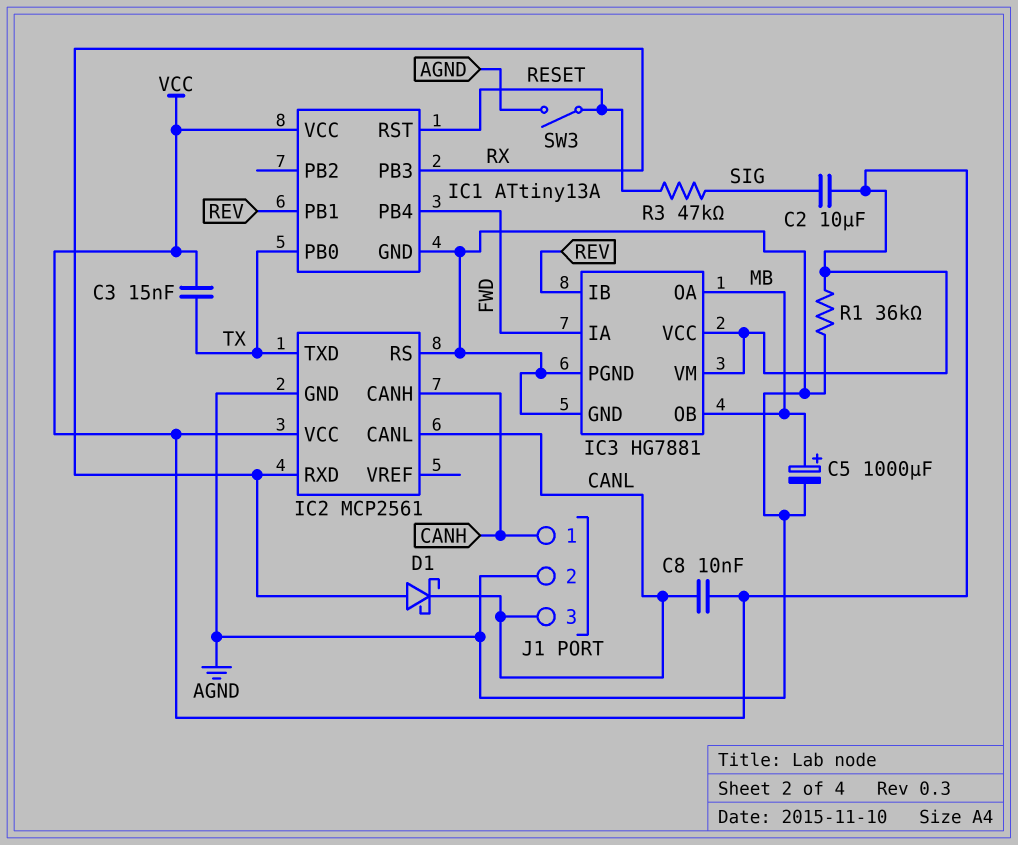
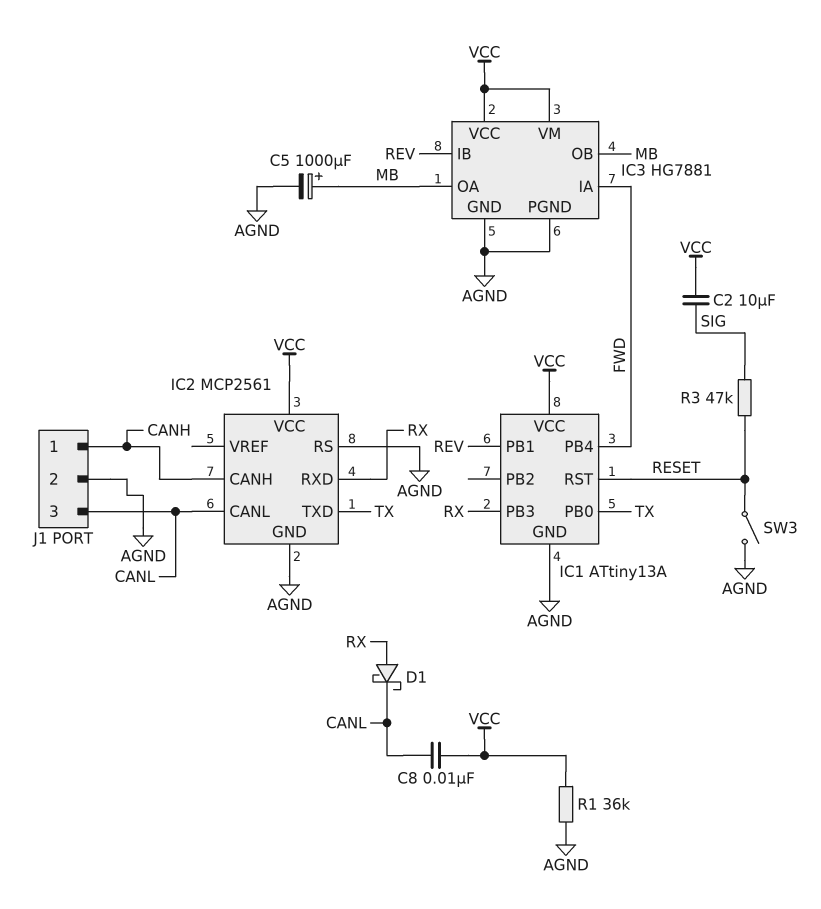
C3: 15nF (TX, VCC) -> none

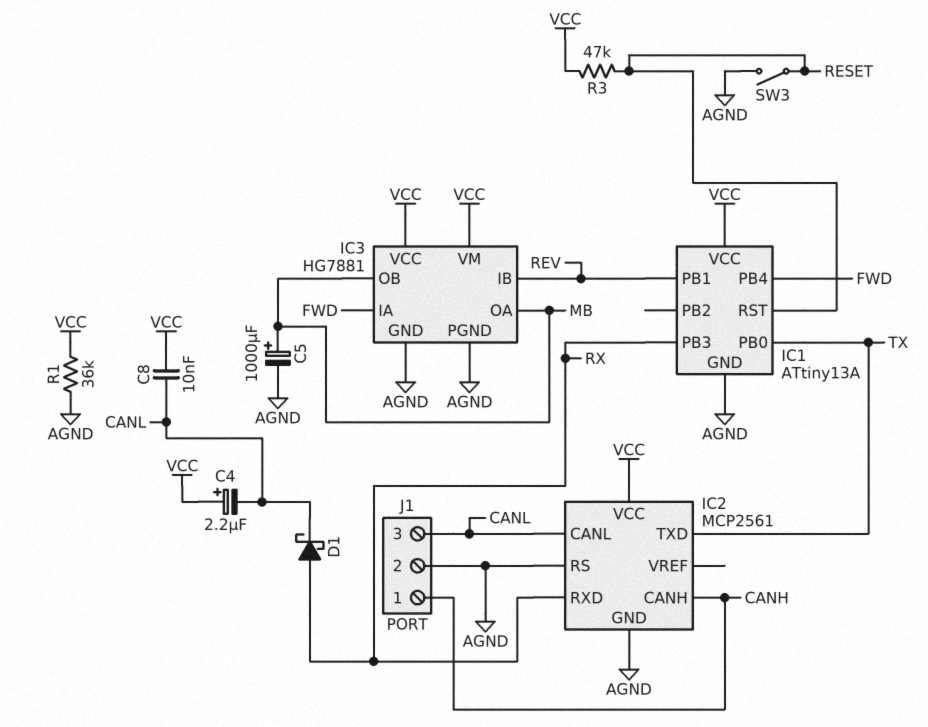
C2: 10uF (SIG, VCC) -> none
C4: none -> 2.2uF (plus VCC, minus CANL)
R3: 47k (RESET, SIG) -> 47k (RESET, VCC)

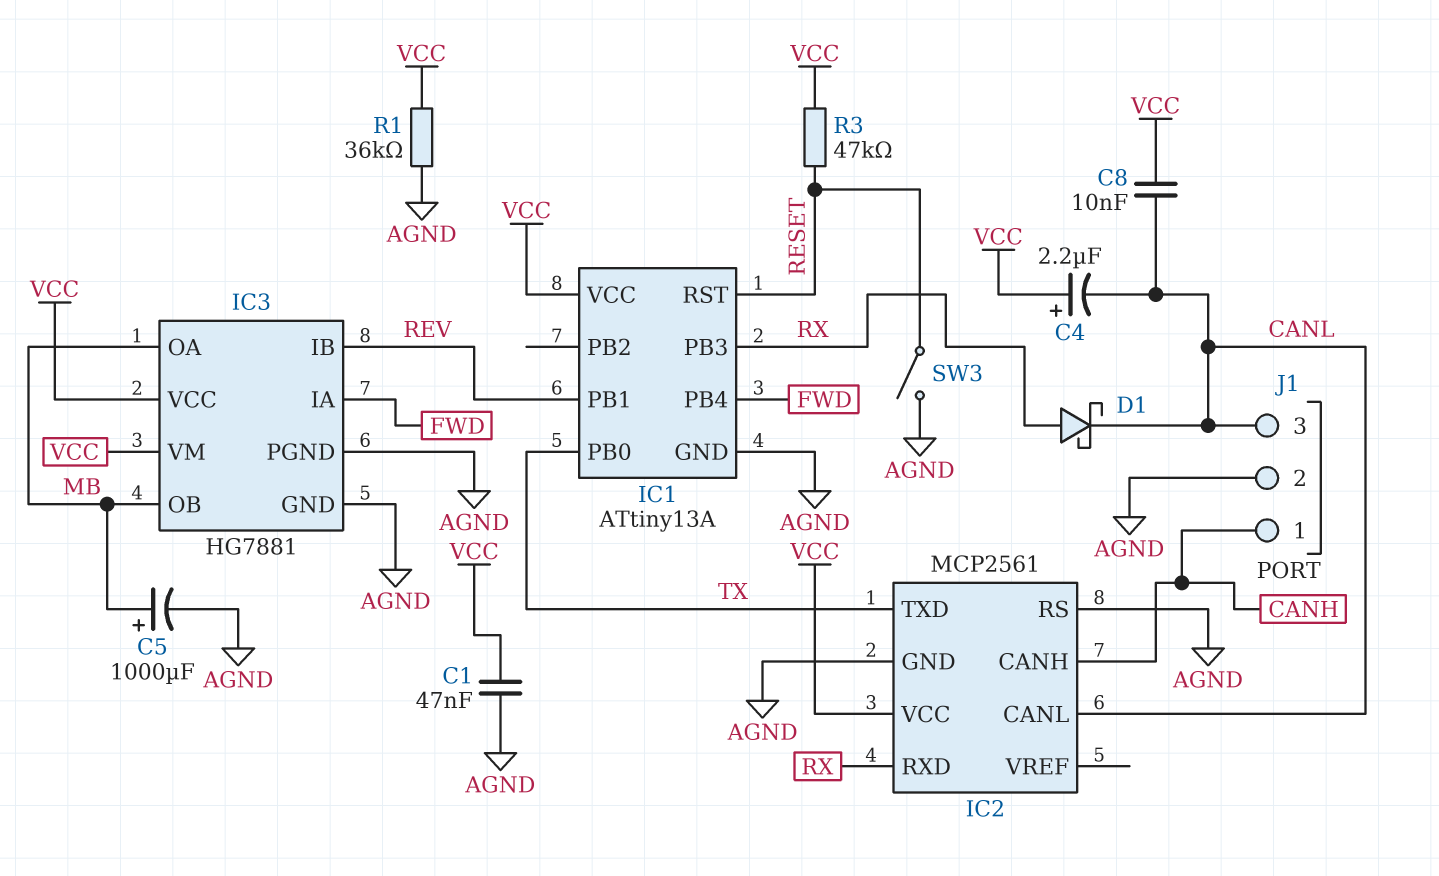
C1: none -> 47nF (AGND, VCC)

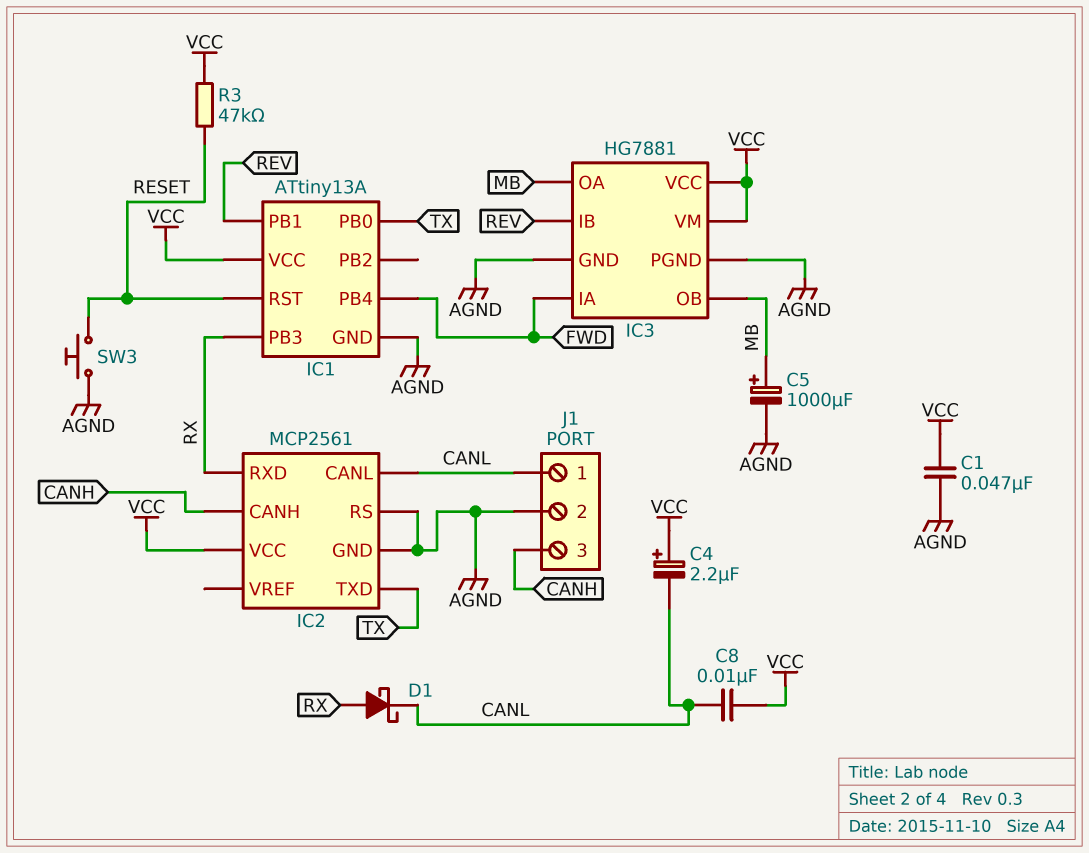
J1 pin 1: CANH -> CANL
J1 pin 3: CANL -> CANH
R1: 36k (AGND, VCC) -> none
SW3: switch (AGND, RESET) -> button (AGND, RESET)

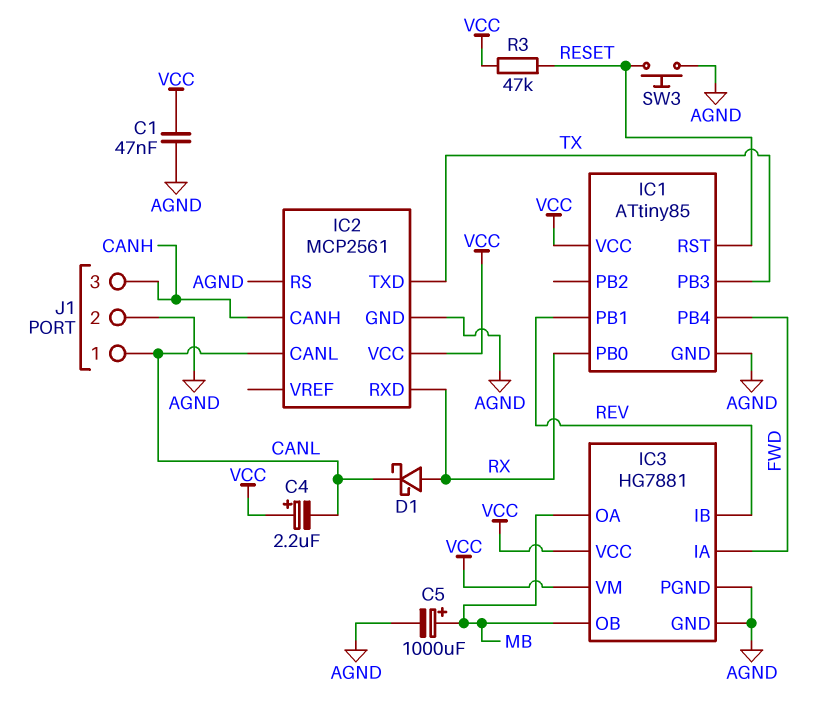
C8: 10nF (CANL, VCC) -> none
IC1: ATtiny13A -> ATtiny85
IC1 pin PB0: TX -> RX
IC1 pin PB3: RX -> TX

